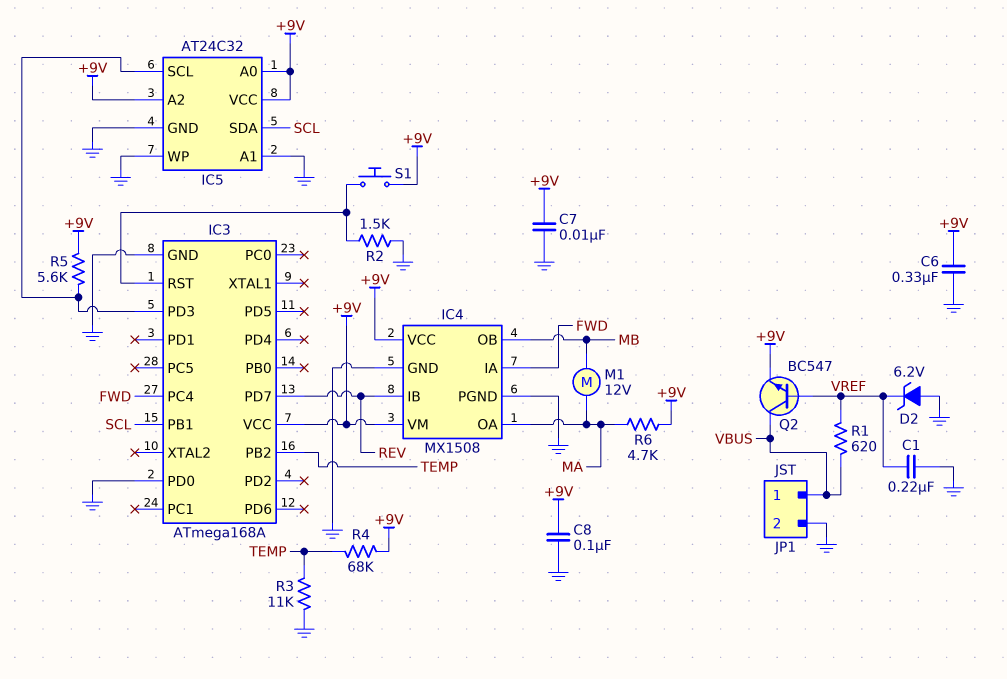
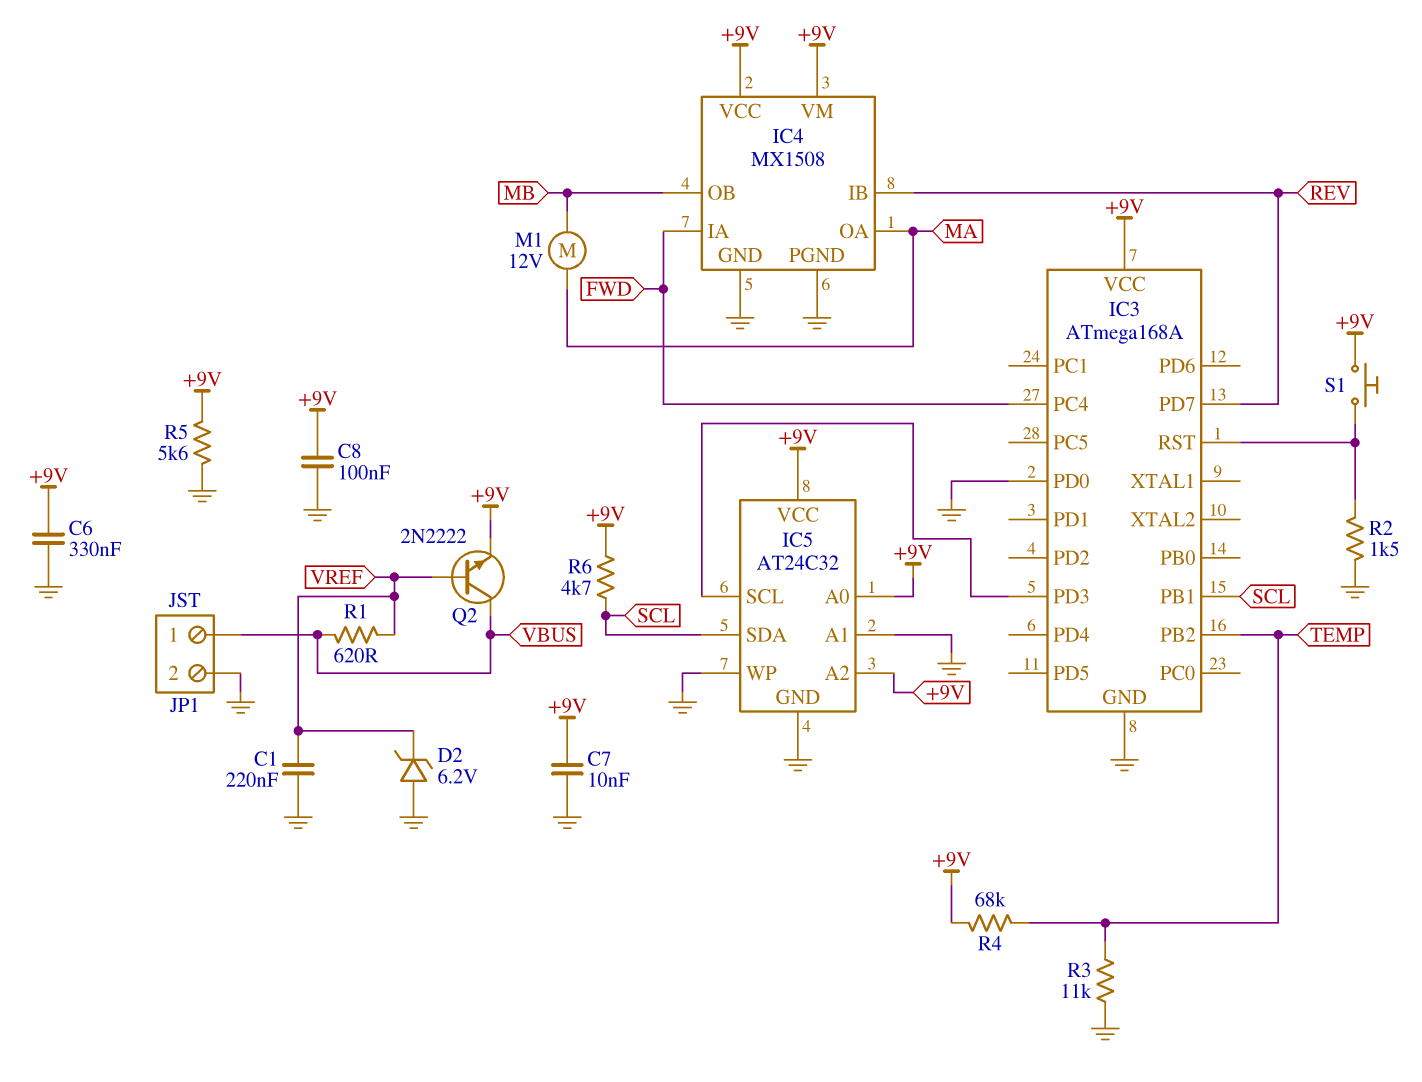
Q2: NPN BC547 (B VREF, C VBUS, E +9V) -> NPN 2N2222 (B VREF, C VBUS, E +9V)
R5: 5.6k (+9V, IC3/PD3) -> 5.6k (+9V, GND)
R6: 4.7k (+9V, MA) -> 4.7k (+9V, SCL)

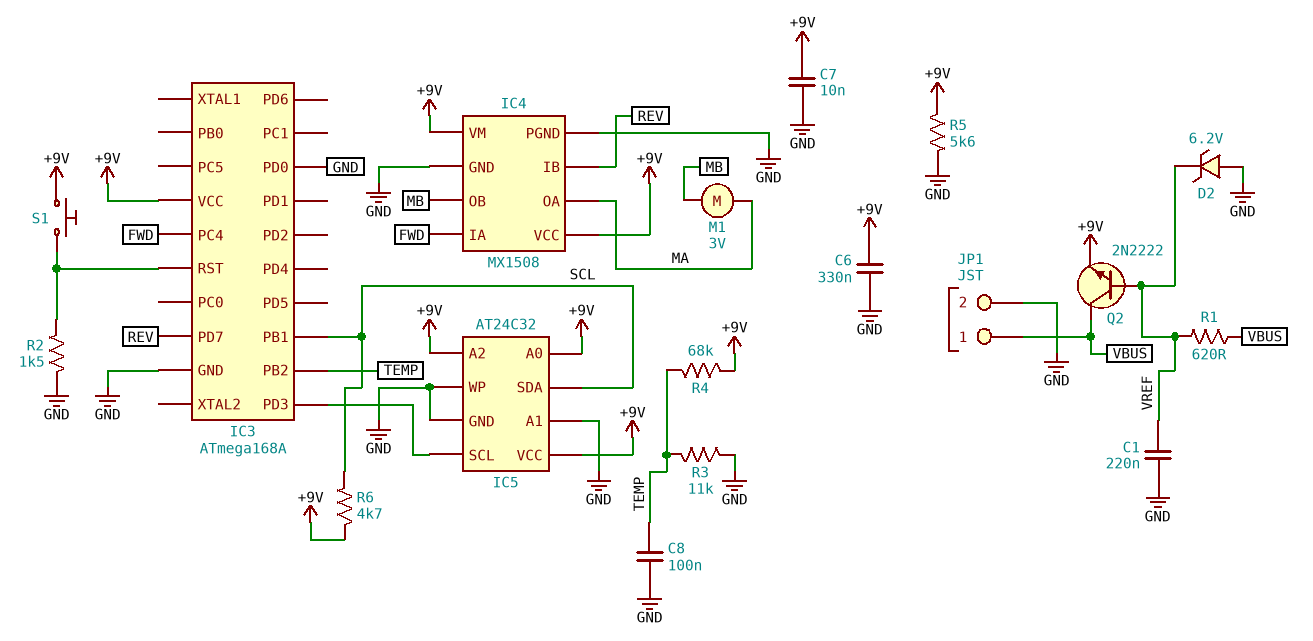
C8: 100nF (+9V, GND) -> 100nF (GND, TEMP)
M1: motor 12V (MA, MB) -> motor 3V (MA, MB)

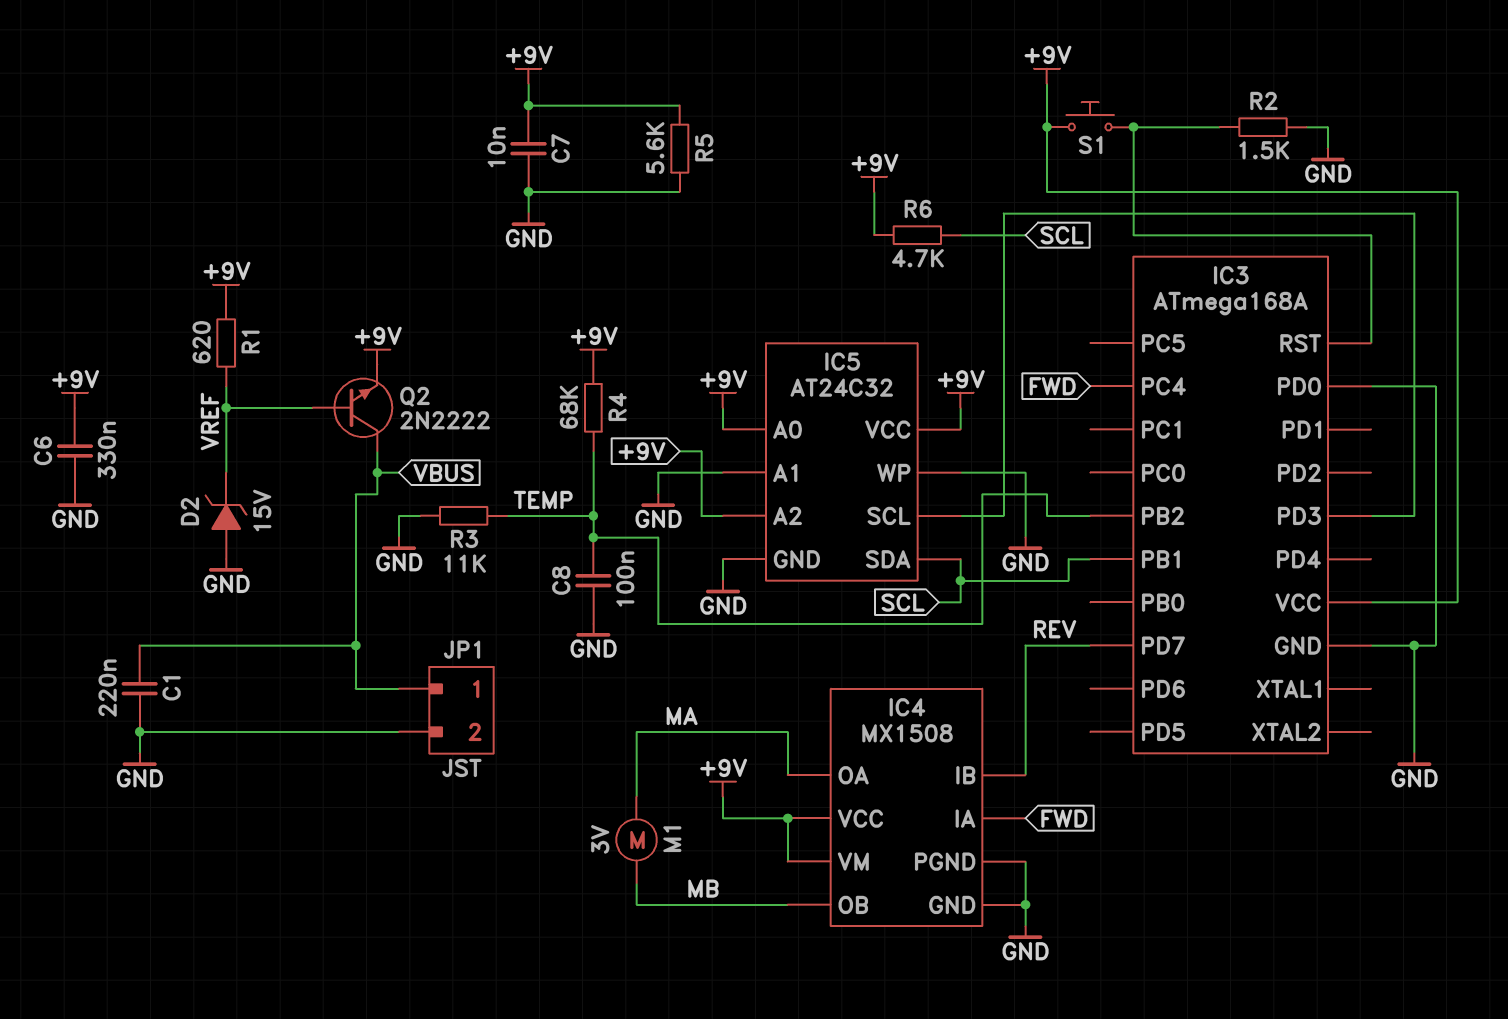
C1: 220nF (GND, VREF) -> 220nF (GND, VBUS)
D2: zener 6.2V (A GND, K VREF) -> zener 15V (A GND, K VREF)
R1: 620 (VBUS, VREF) -> 620 (+9V, VREF)

